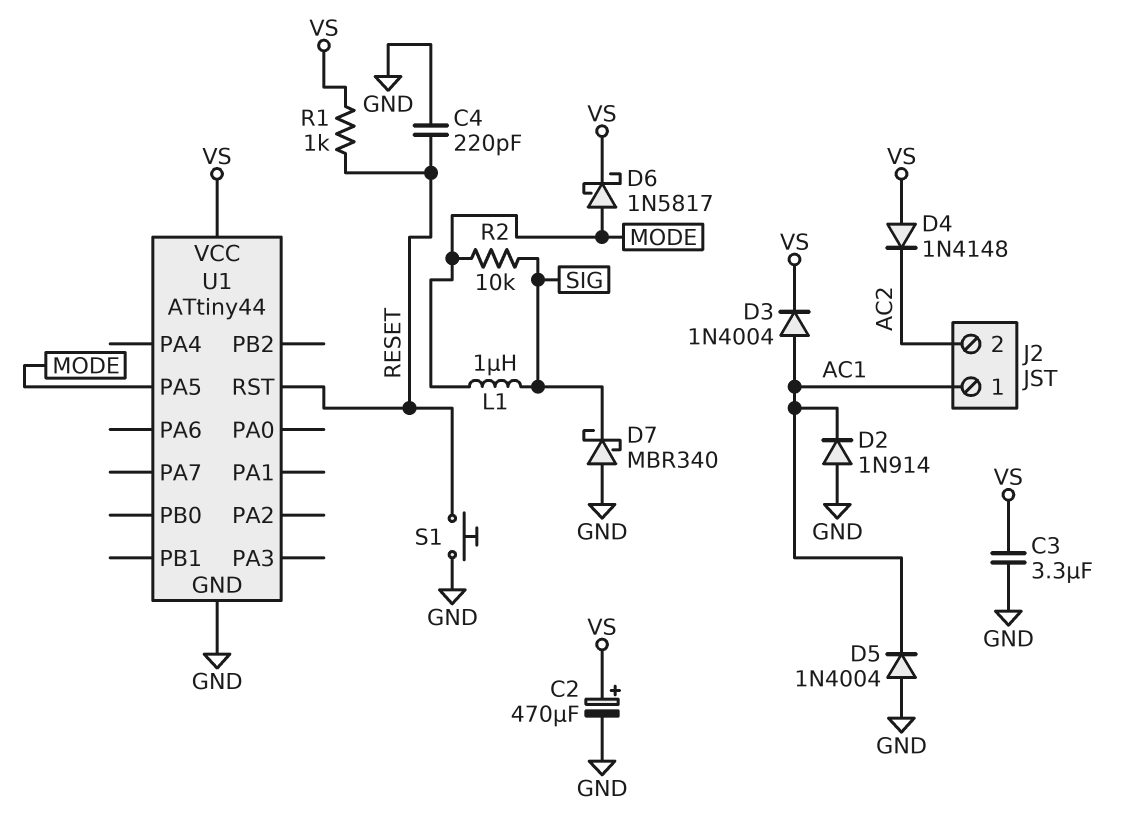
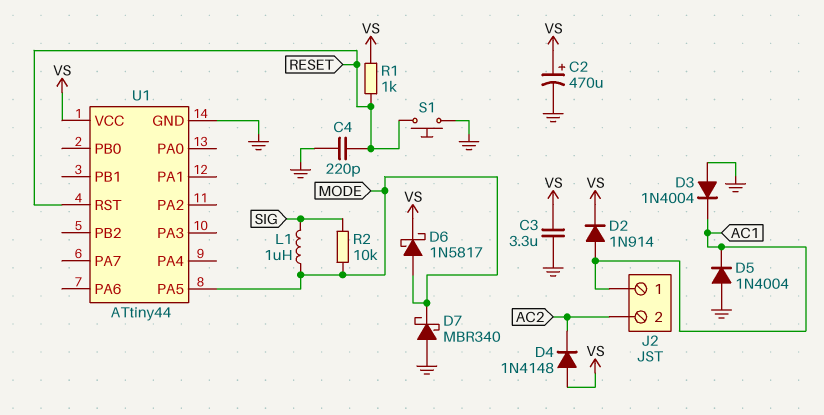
D2: diode 1N914 (A GND, K AC1) -> diode 1N914 (A AC1, K VS)
D3: diode 1N4004 (A AC1, K VS) -> diode 1N4004 (A GND, K AC1)
D7: schottky MBR340 (A GND, K SIG) -> schottky MBR340 (A GND, K MODE)

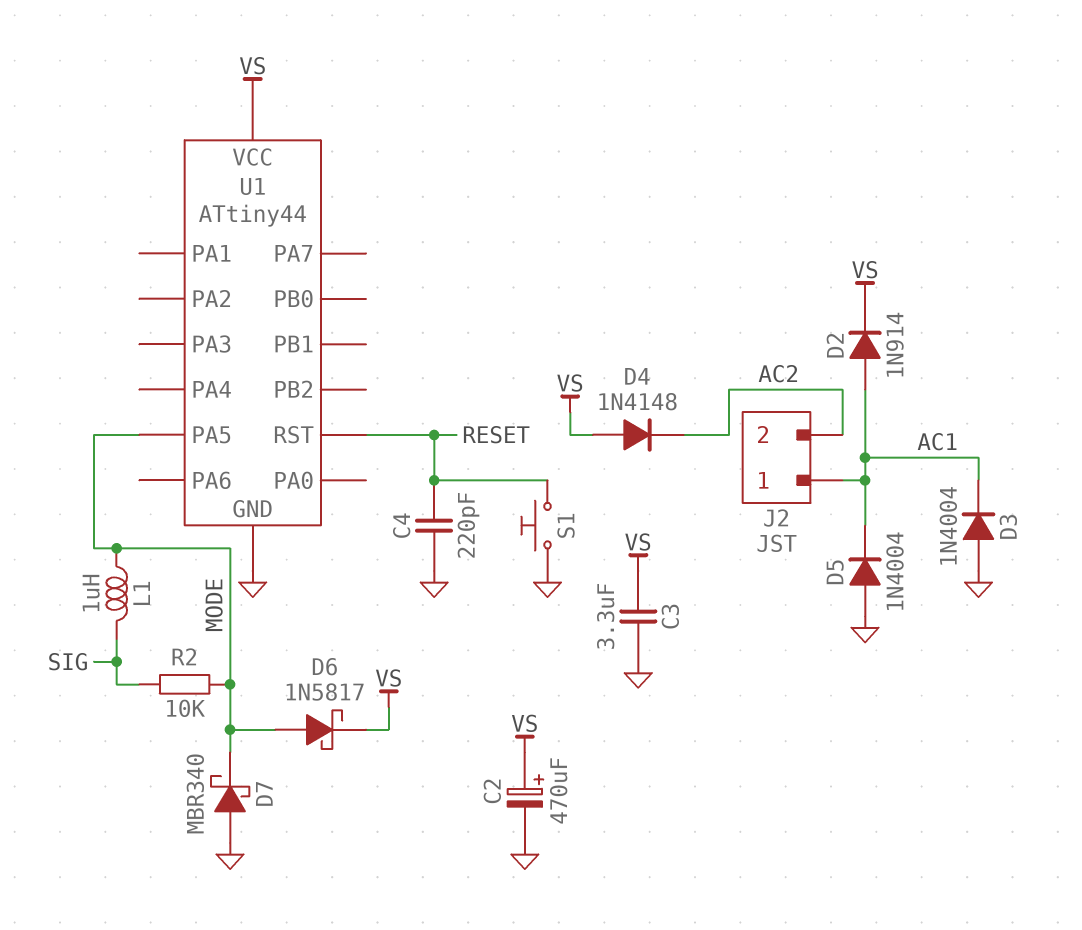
R1: 1k (RESET, VS) -> none

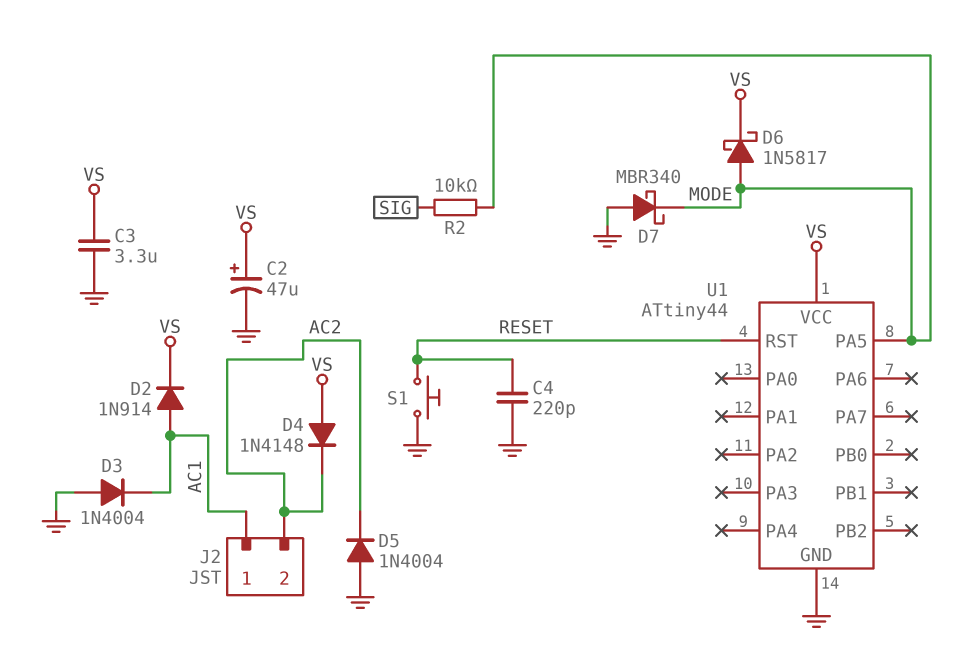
C2: 470uF (plus VS, minus GND) -> 47uF (plus VS, minus GND)
D5: diode 1N4004 (A GND, K AC1) -> diode 1N4004 (A GND, K AC2)
L1: 1uH (MODE, SIG) -> none

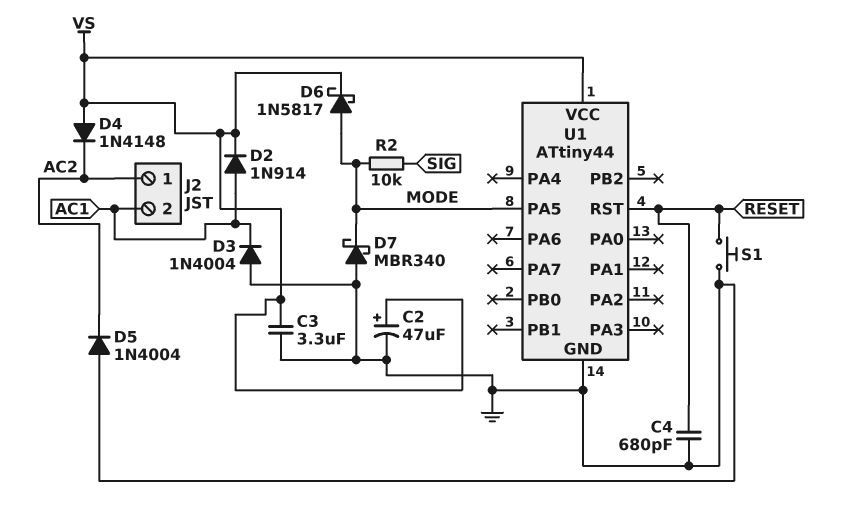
C4: 220pF (GND, RESET) -> 680pF (GND, RESET)
J2 pin 1: AC1 -> AC2
J2 pin 2: AC2 -> AC1

